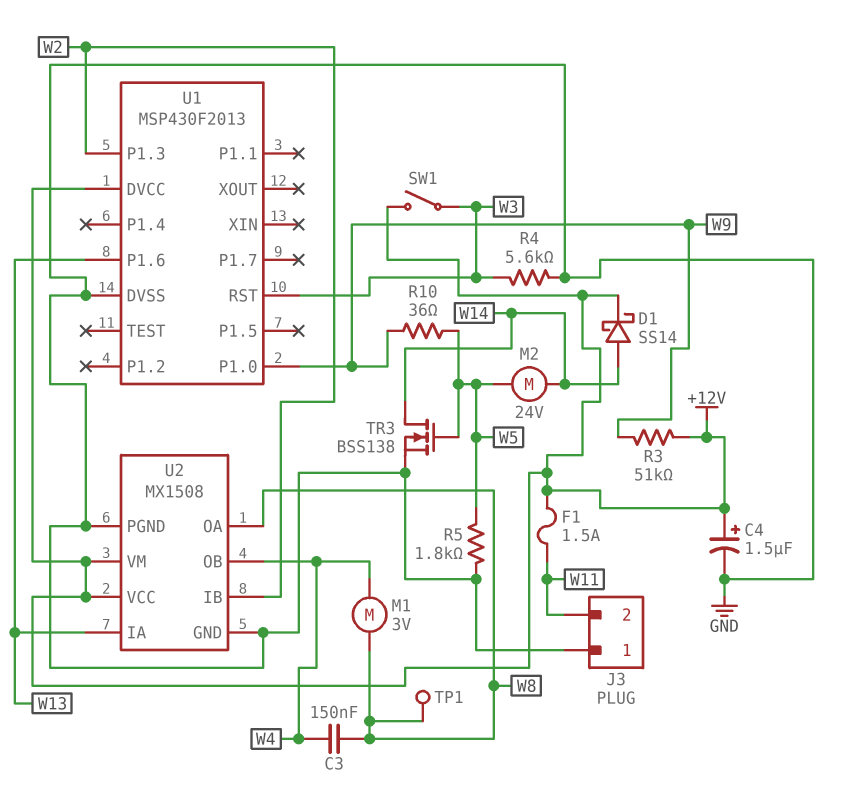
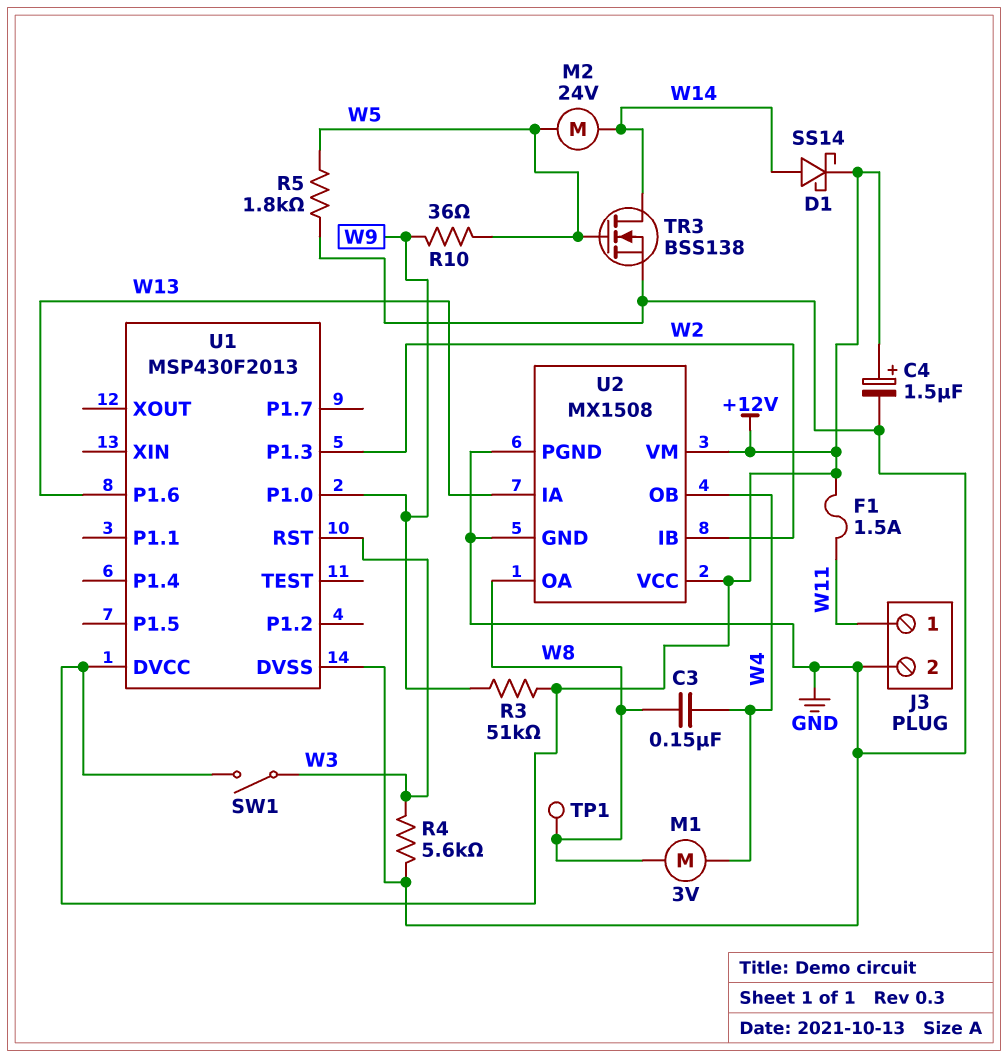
J3 pin 1: GND -> W11
J3 pin 2: W11 -> GND

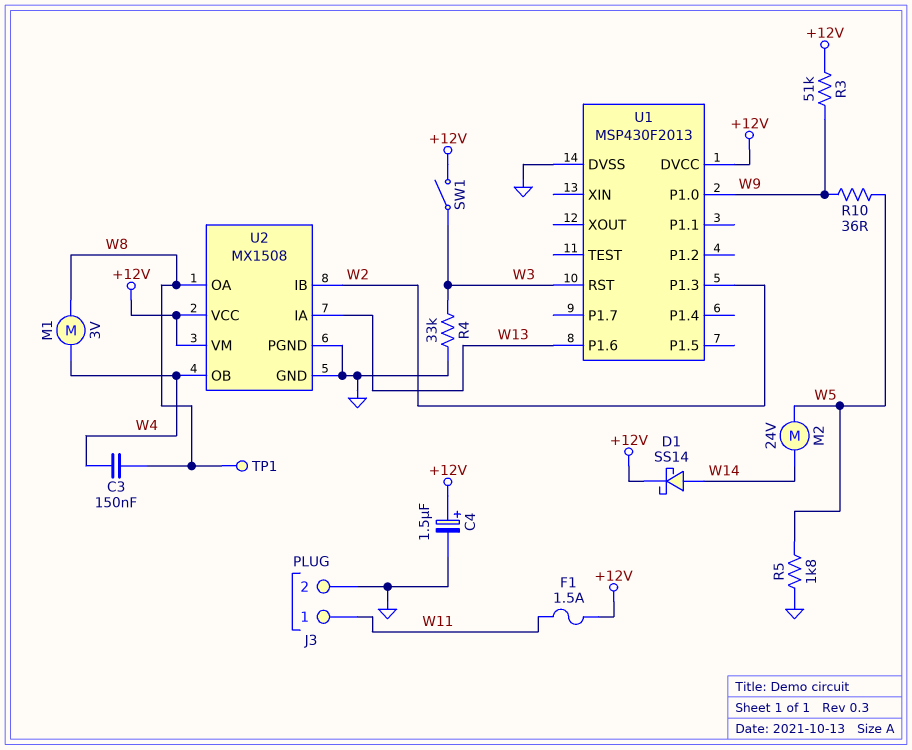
R4: 5.6k (GND, W3) -> 33k (GND, W3)
TR3: NMOS BSS138 (G W5, D W14, S GND) -> none

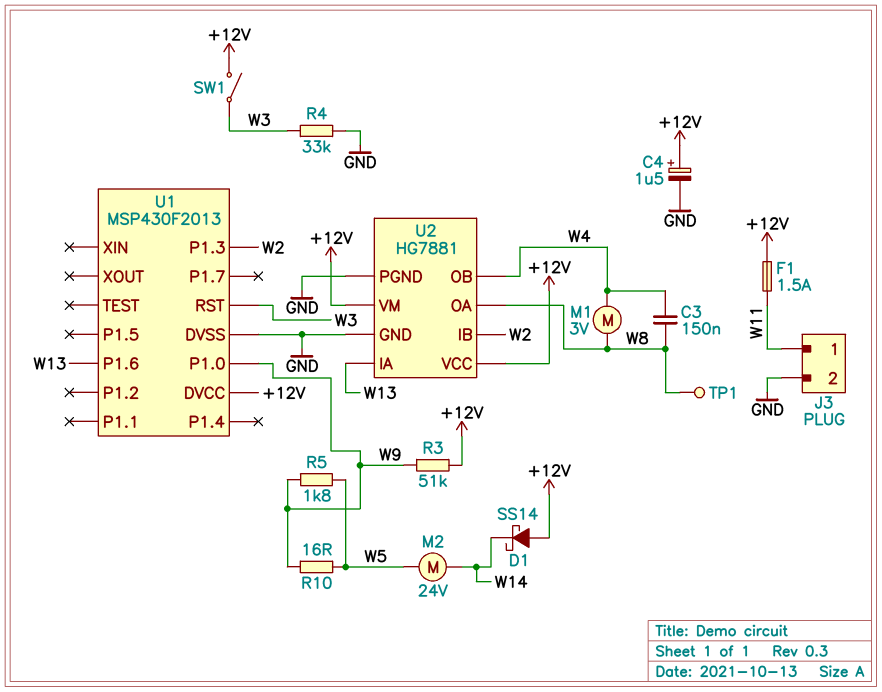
D1: schottky SS14 (A W14, K +12V) -> schottky SS14 (A +12V, K W14)
R5: 1.8k (GND, W5) -> 1.8k (W5, W9)
R10: 36 (W5, W9) -> 16 (W5, W9)
U2: MX1508 -> HG7881

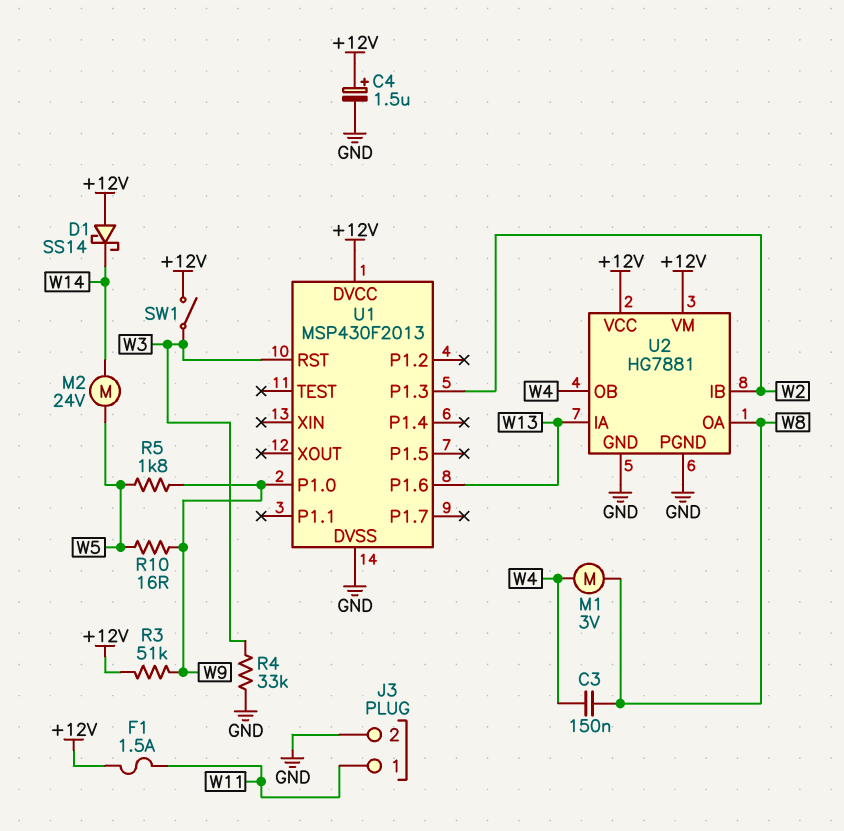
TP1: test point (W8) -> none

